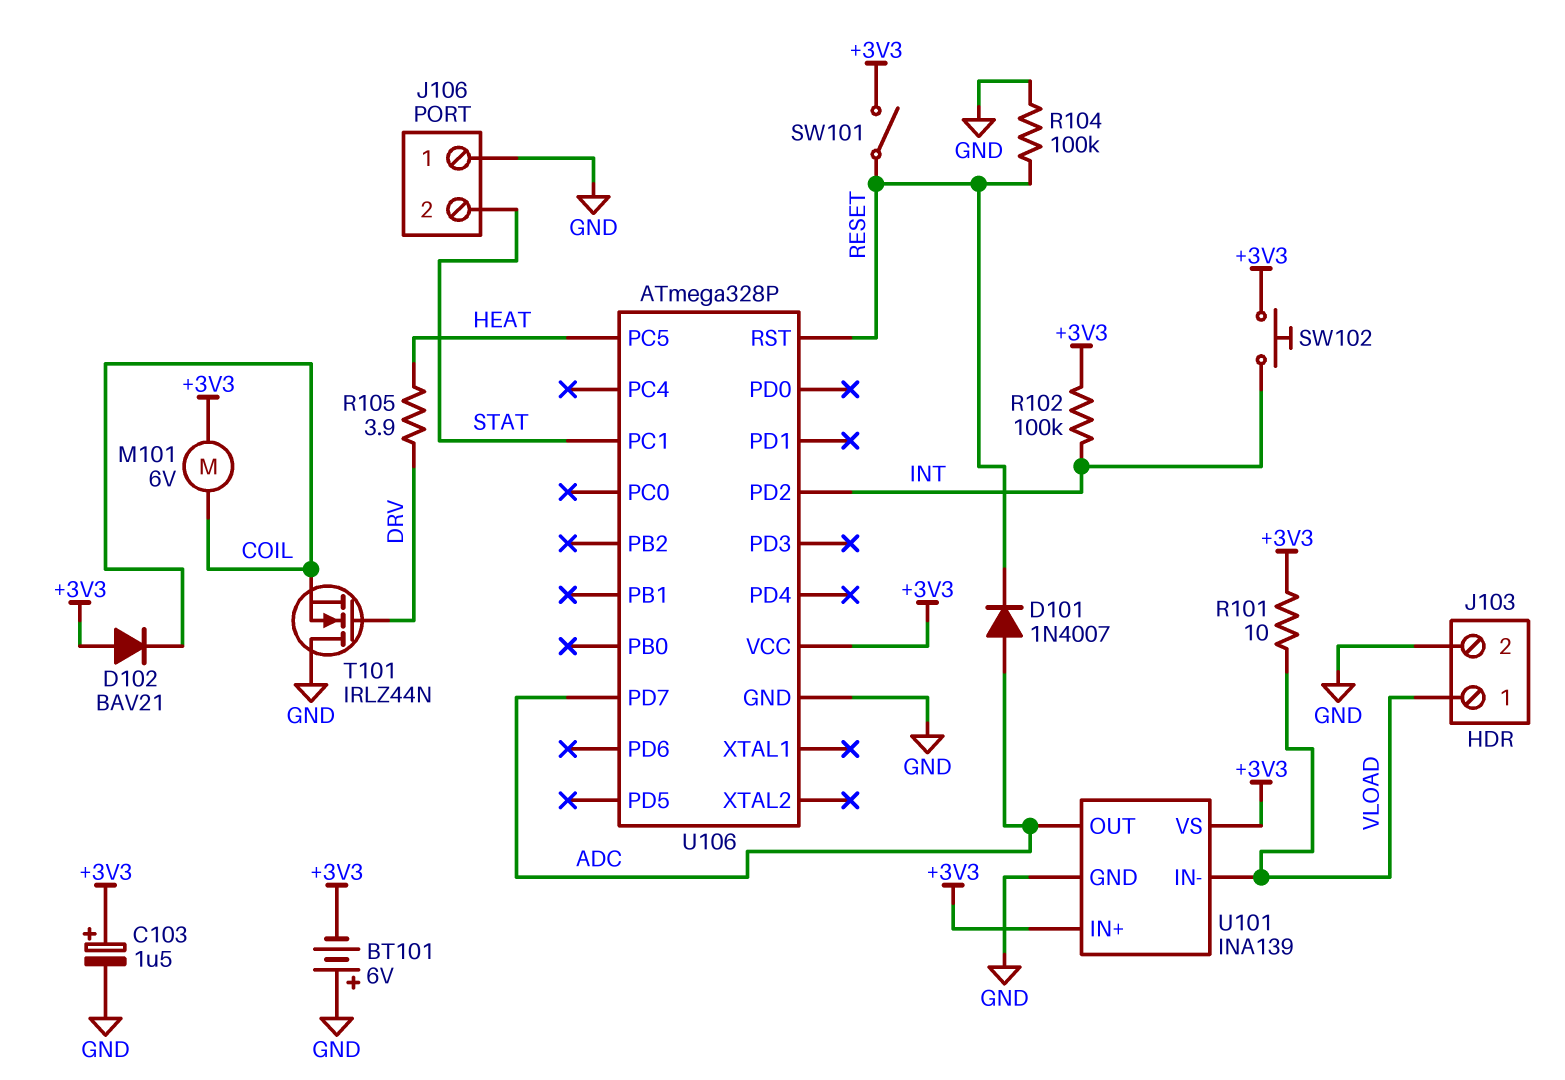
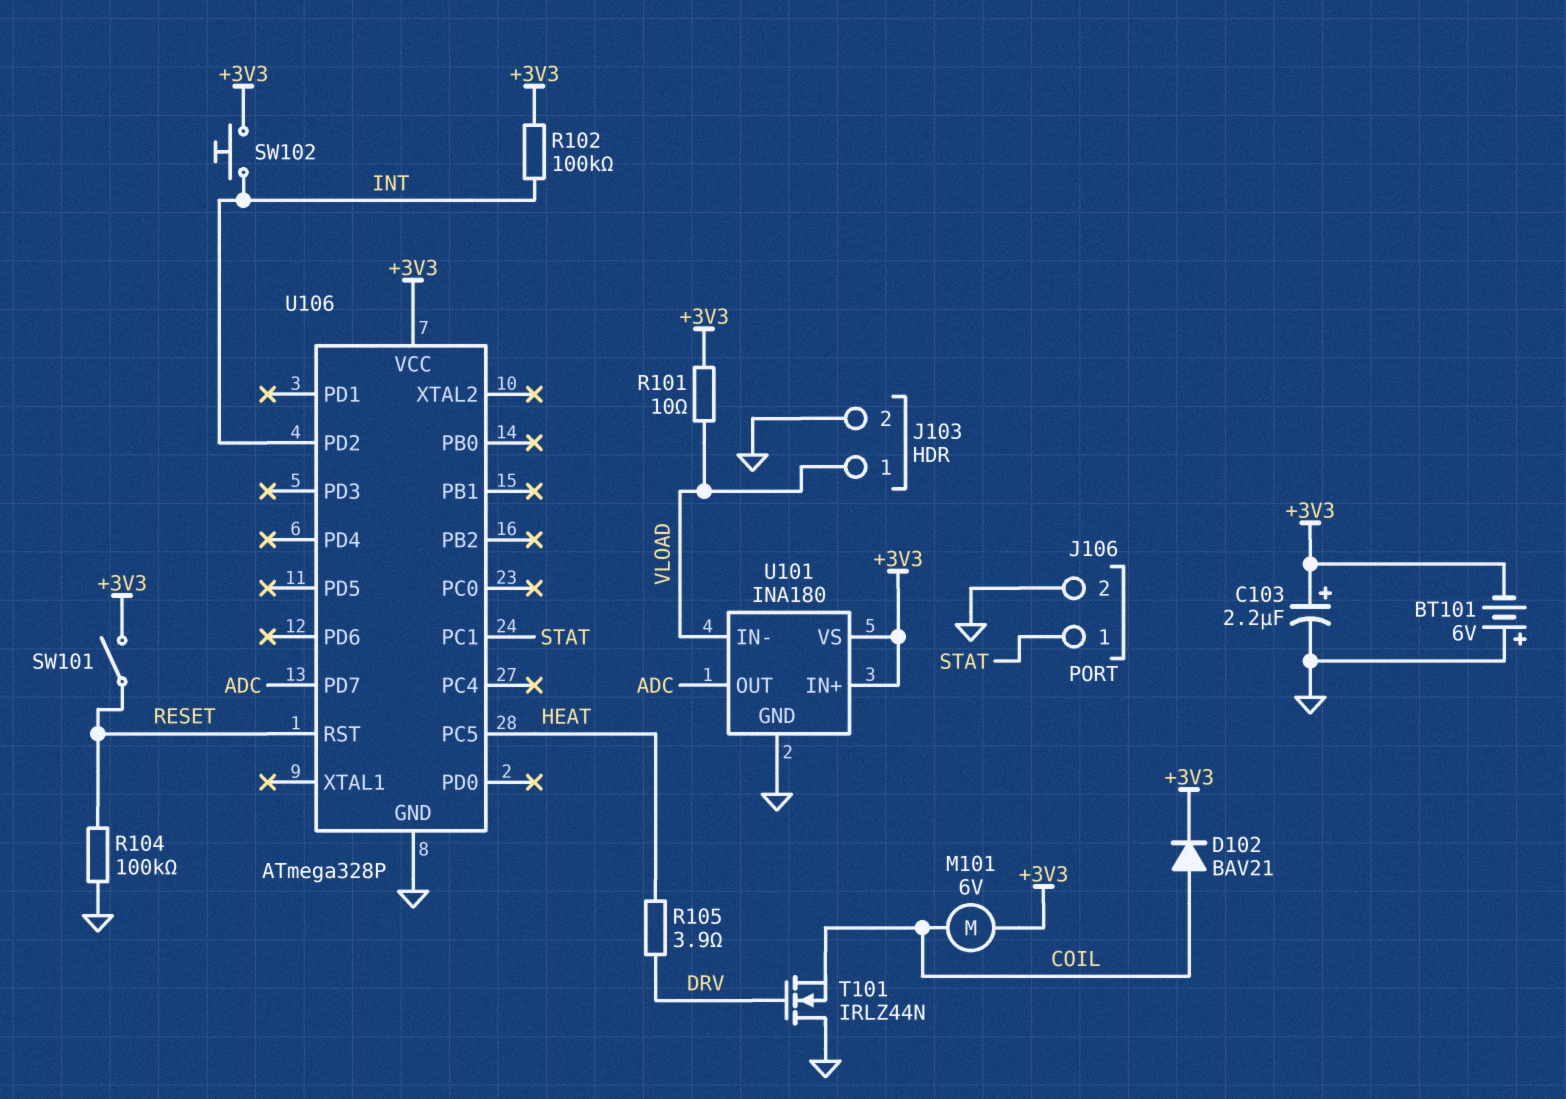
C103: 1.5uF (plus +3V3, minus GND) -> 2.2uF (plus +3V3, minus GND)
D101: diode 1N4007 (A ADC, K RESET) -> none
D102: diode BAV21 (A +3V3, K COIL) -> diode BAV21 (A COIL, K +3V3)
J106 pin 1: GND -> STAT
J106 pin 2: STAT -> GND
U101: INA139 -> INA180

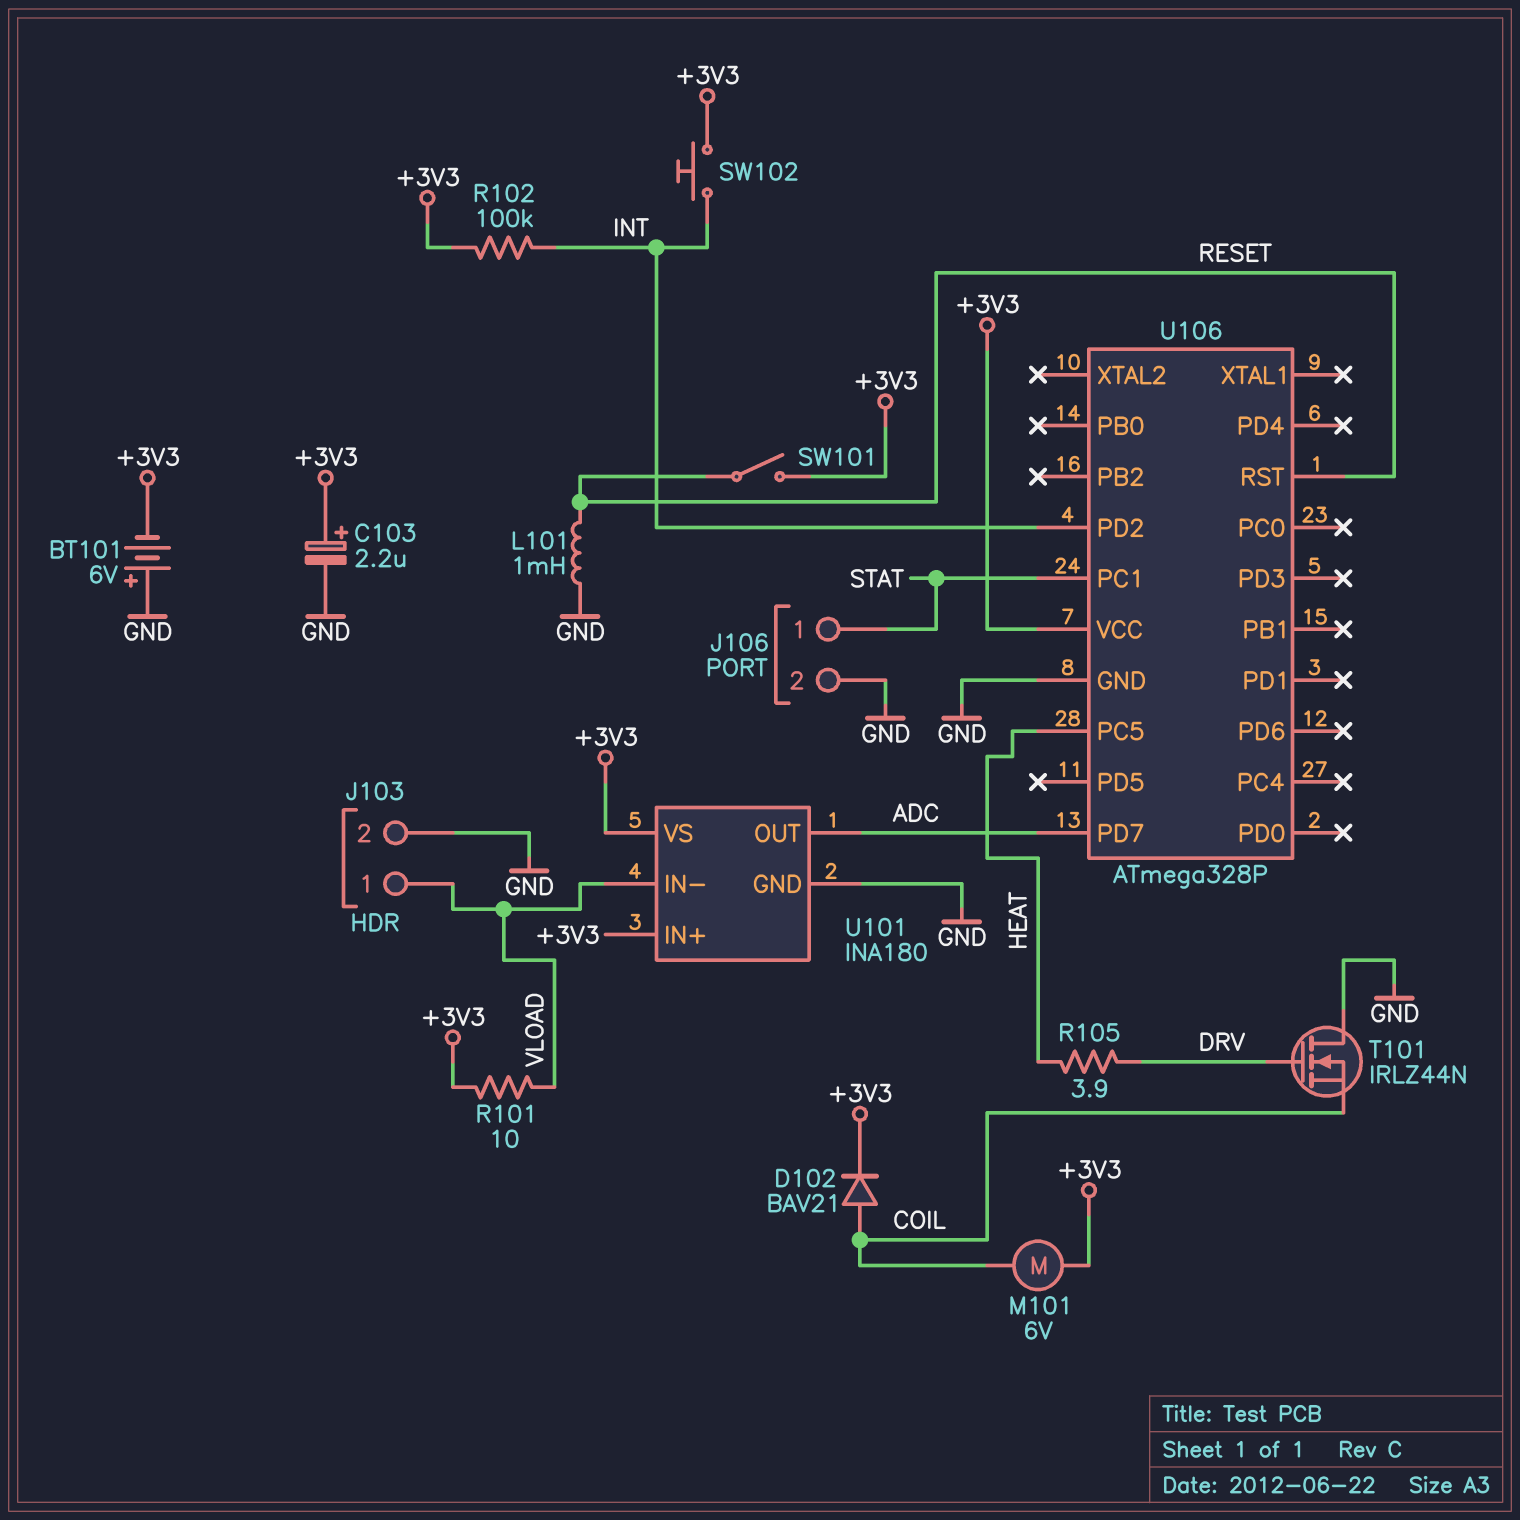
L101: none -> 1mH (GND, RESET)
R104: 100k (GND, RESET) -> none

